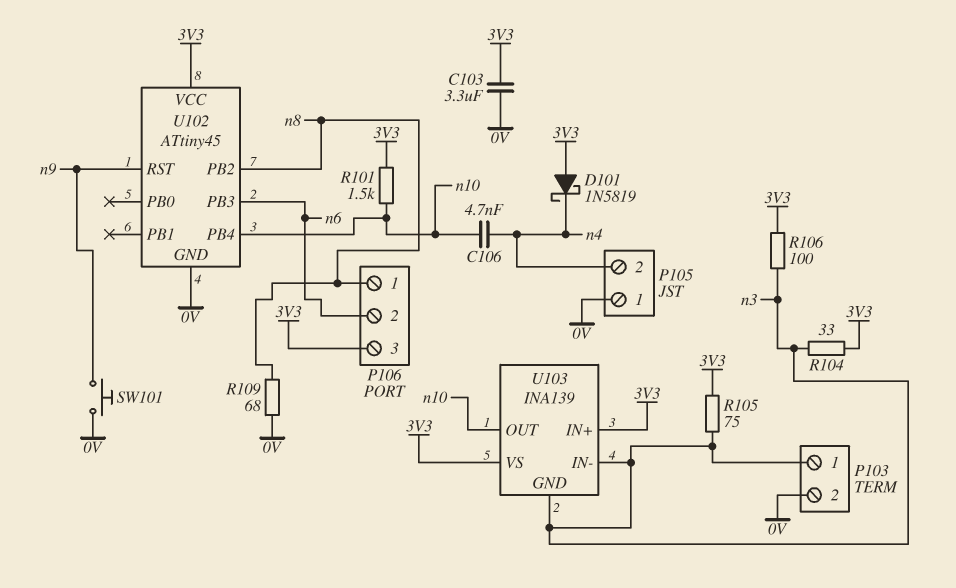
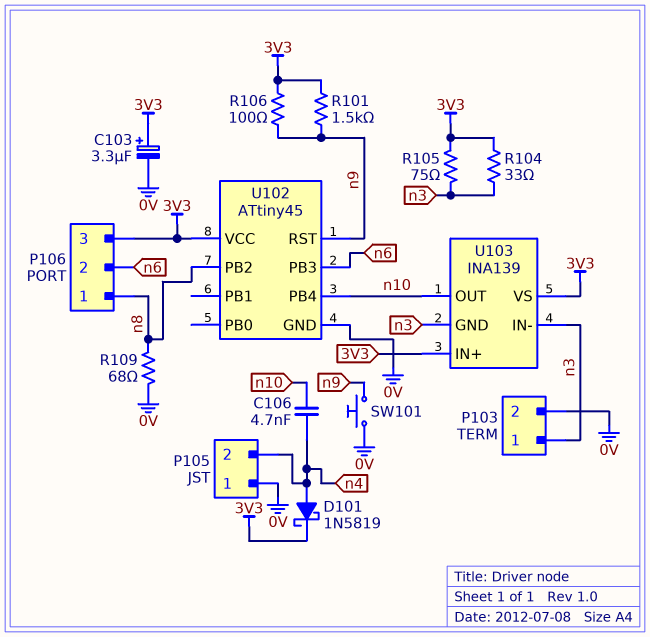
C103: 3.3uF (0V, 3V3) -> 3.3uF (plus 3V3, minus 0V)
D101: schottky 1N5819 (A 3V3, K n4) -> schottky 1N5819 (A n4, K 3V3)
R101: 1.5k (3V3, n10) -> 1.5k (3V3, n9)
R106: 100 (3V3, n3) -> 100 (3V3, n9)

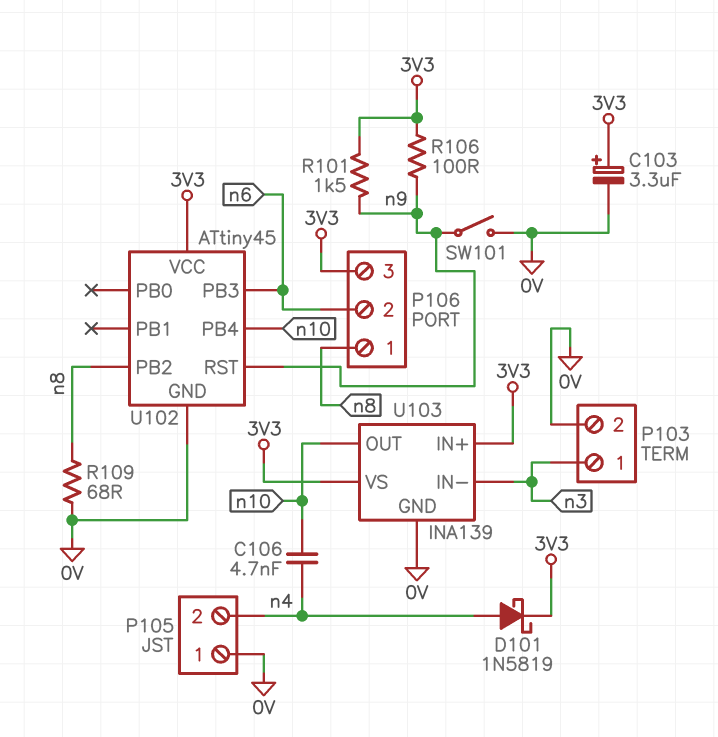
R104: 33 (3V3, n3) -> none
R105: 75 (3V3, n3) -> none
SW101: button (0V, n9) -> switch (0V, n9)
U103 pin GND: n3 -> 0V

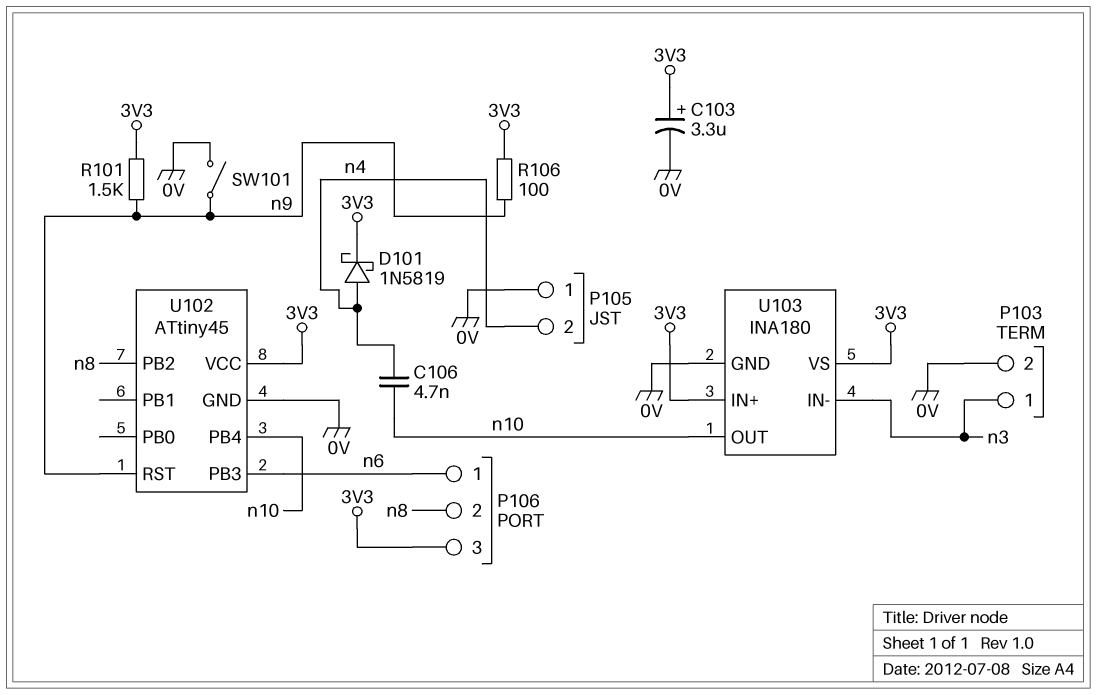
P106 pin 1: n8 -> n6
P106 pin 2: n6 -> n8
R109: 68 (0V, n8) -> none
U103: INA139 -> INA180

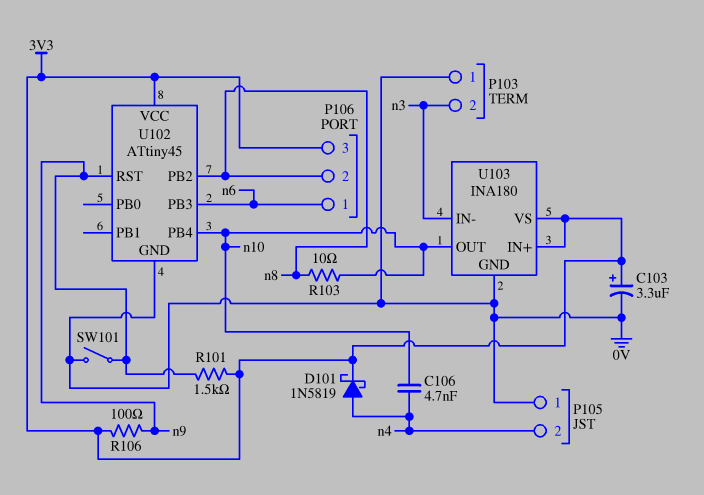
P103 pin 1: n3 -> 0V
P103 pin 2: 0V -> n3
R103: none -> 10 (n8, n10)

